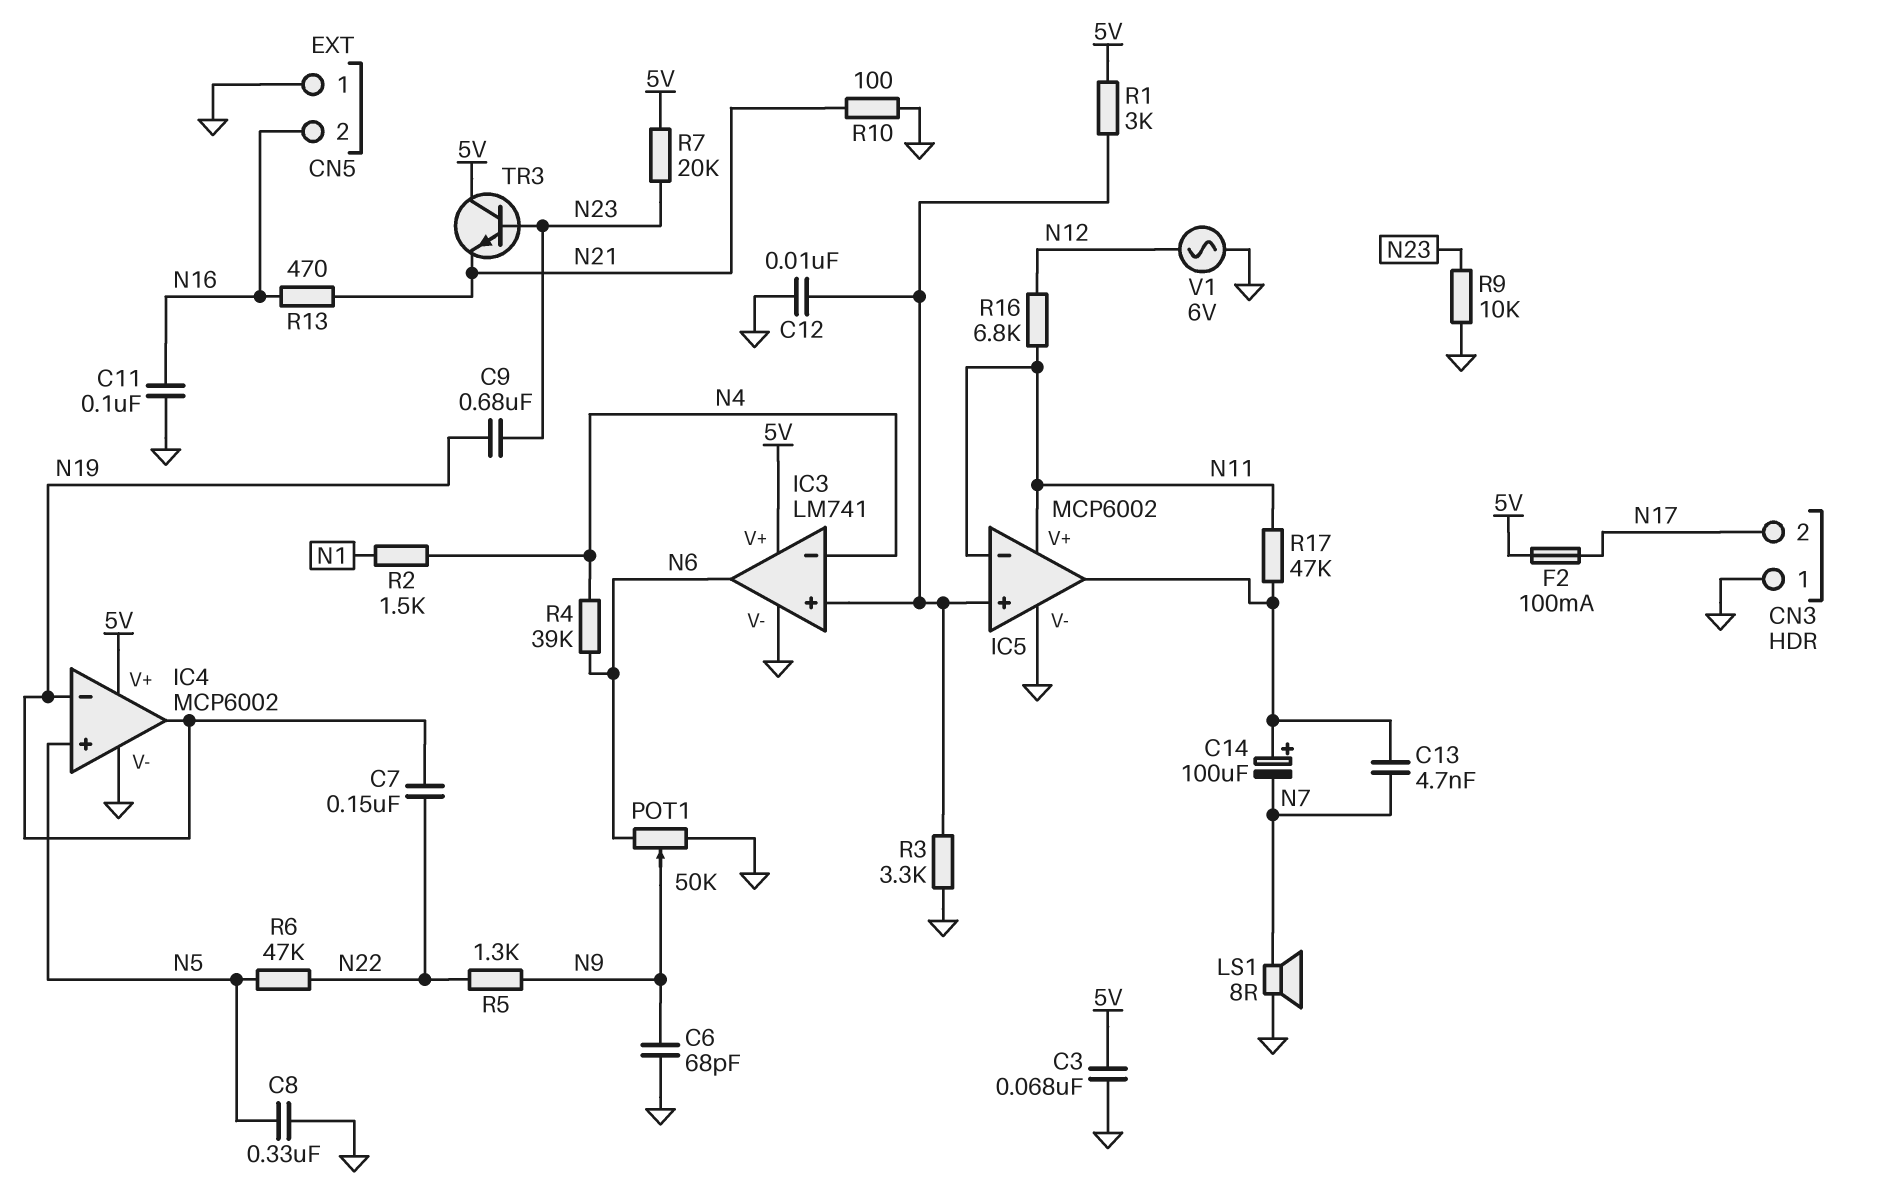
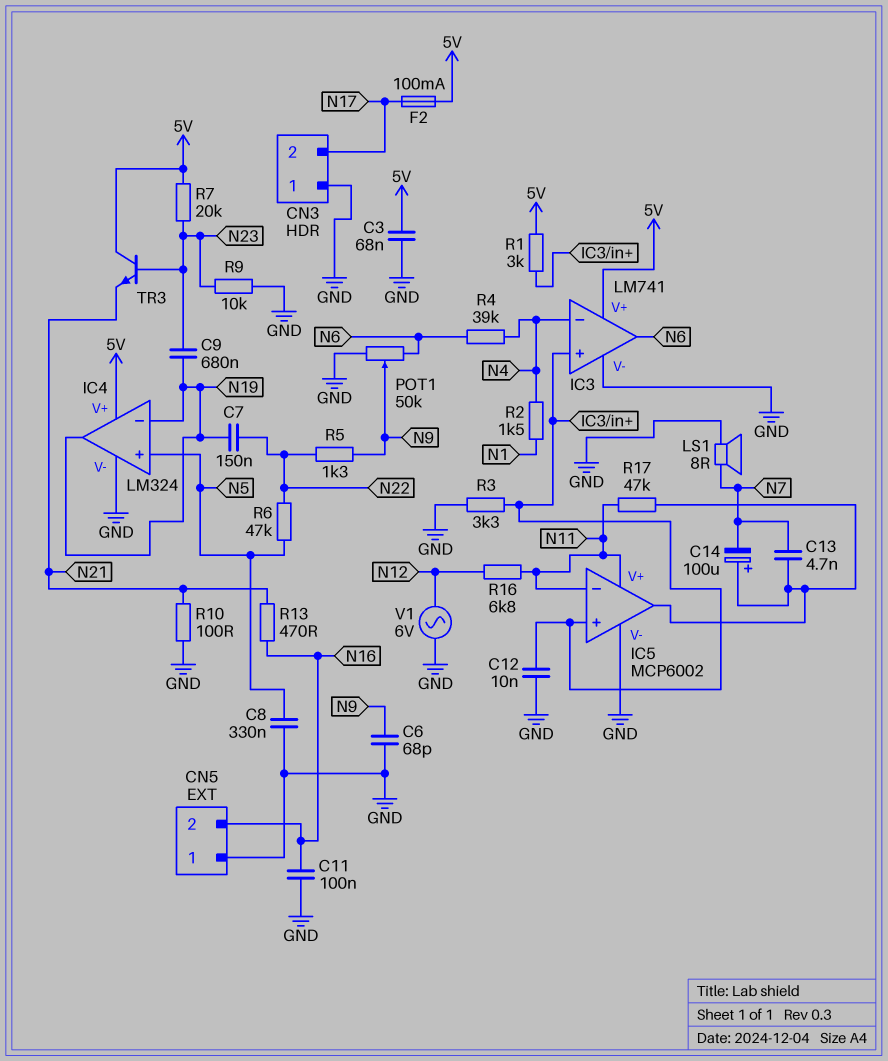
IC4: MCP6002 -> LM324

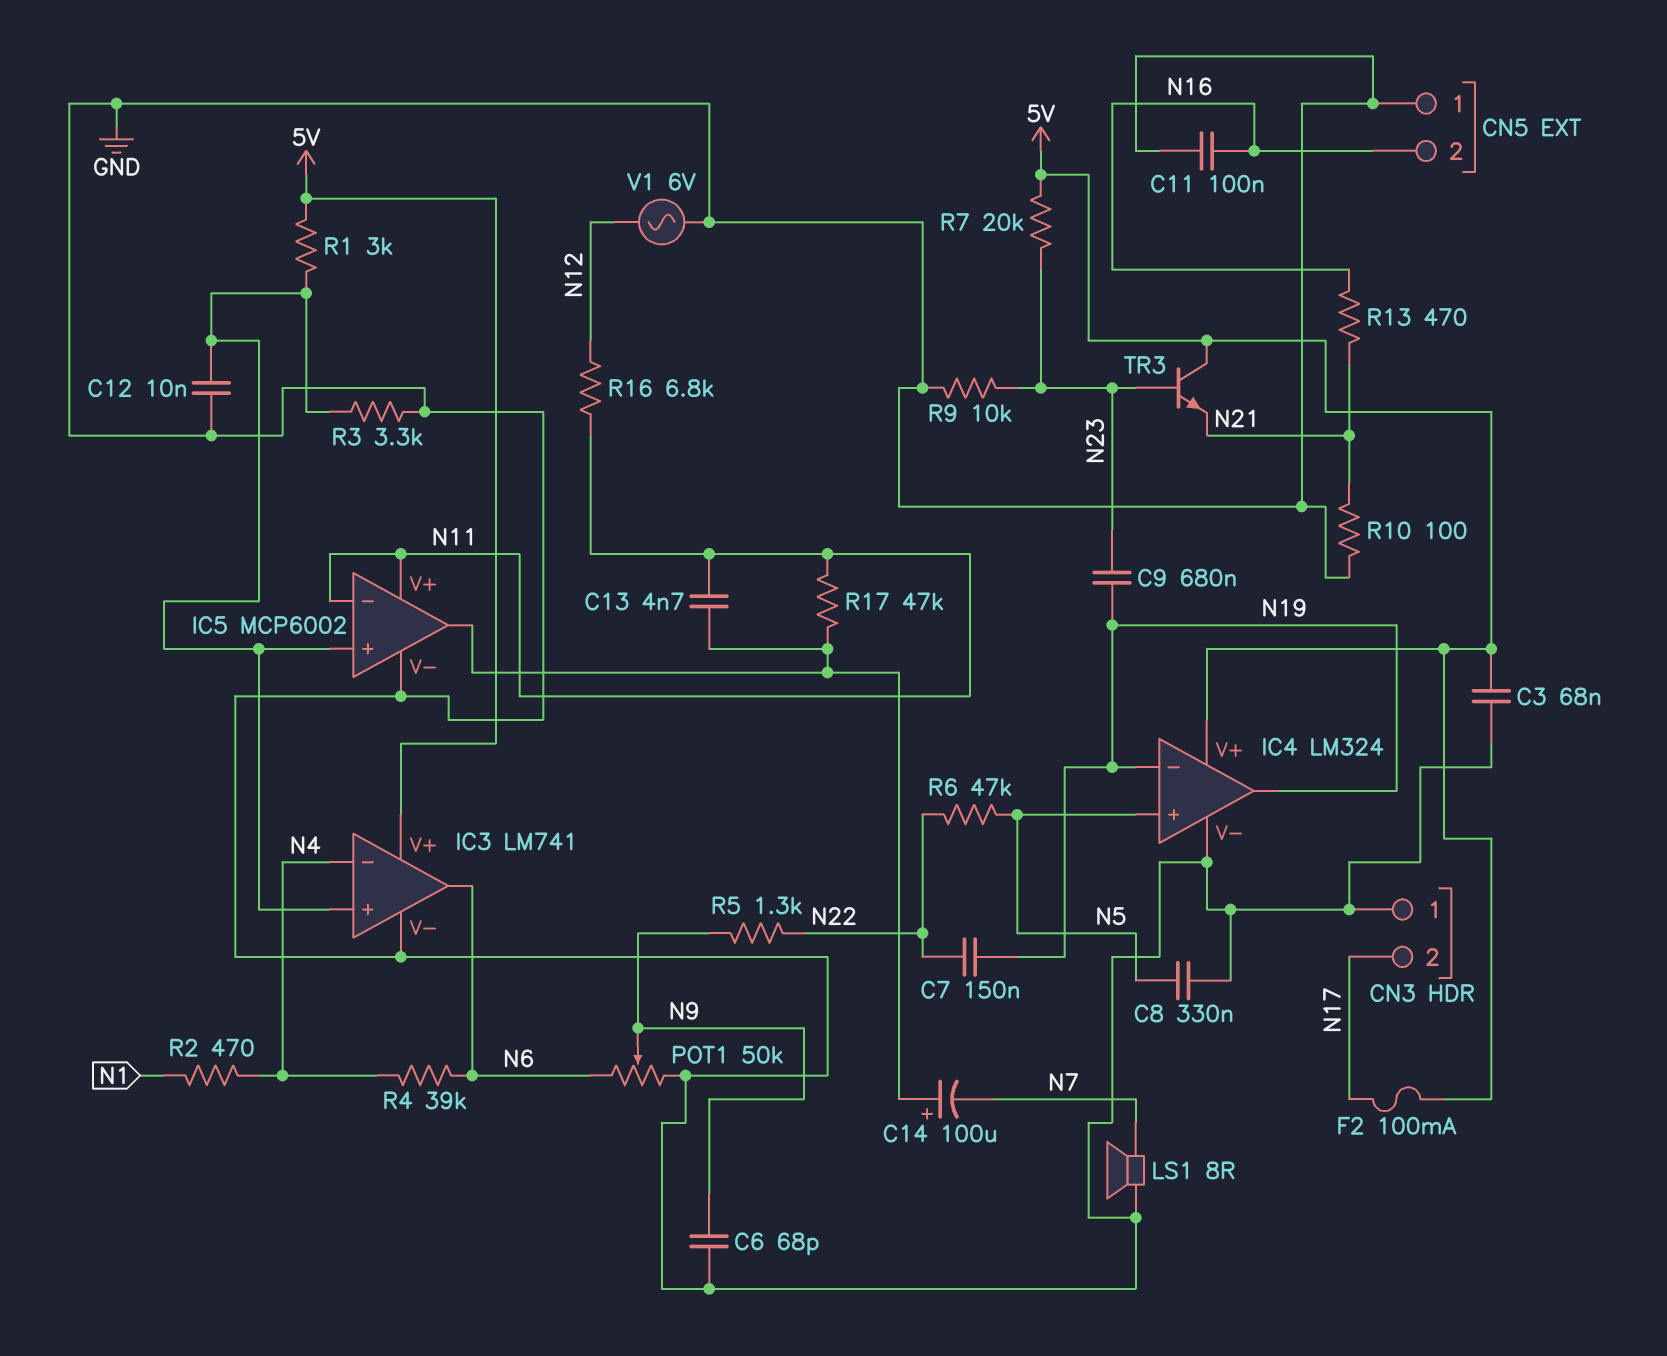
C13: 4.7nF (IC5/out, N7) -> 4.7nF (IC5/out, N11)
R2: 1.5k (N1, N4) -> 470 (N1, N4)

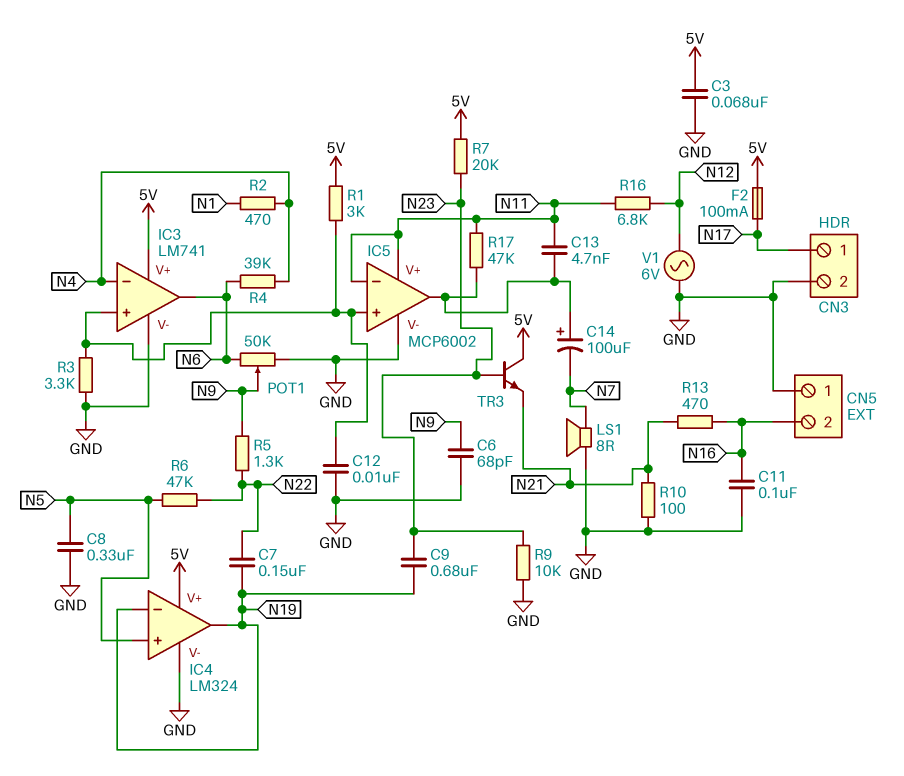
CN3 pin 1: GND -> N17
CN3 pin 2: N17 -> GND

